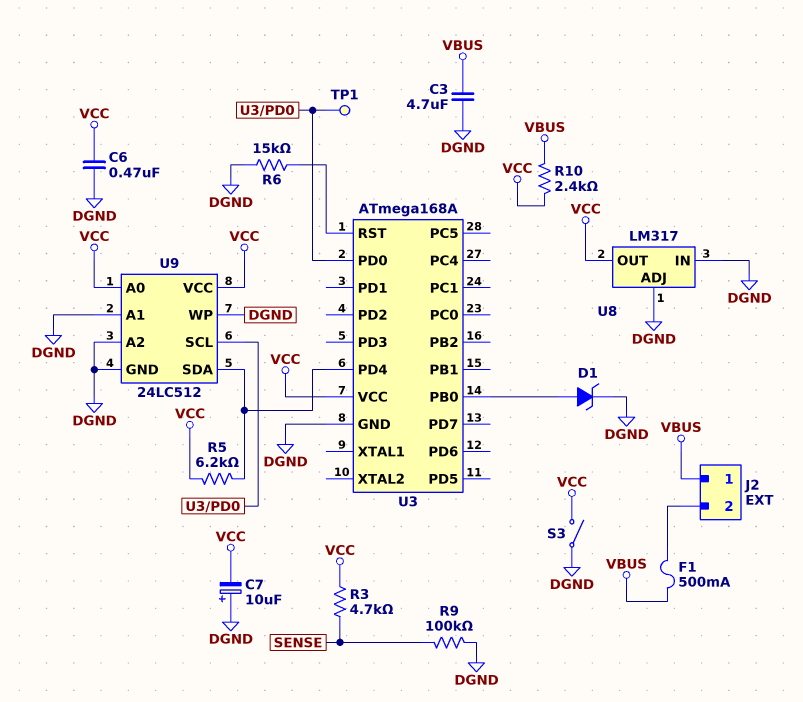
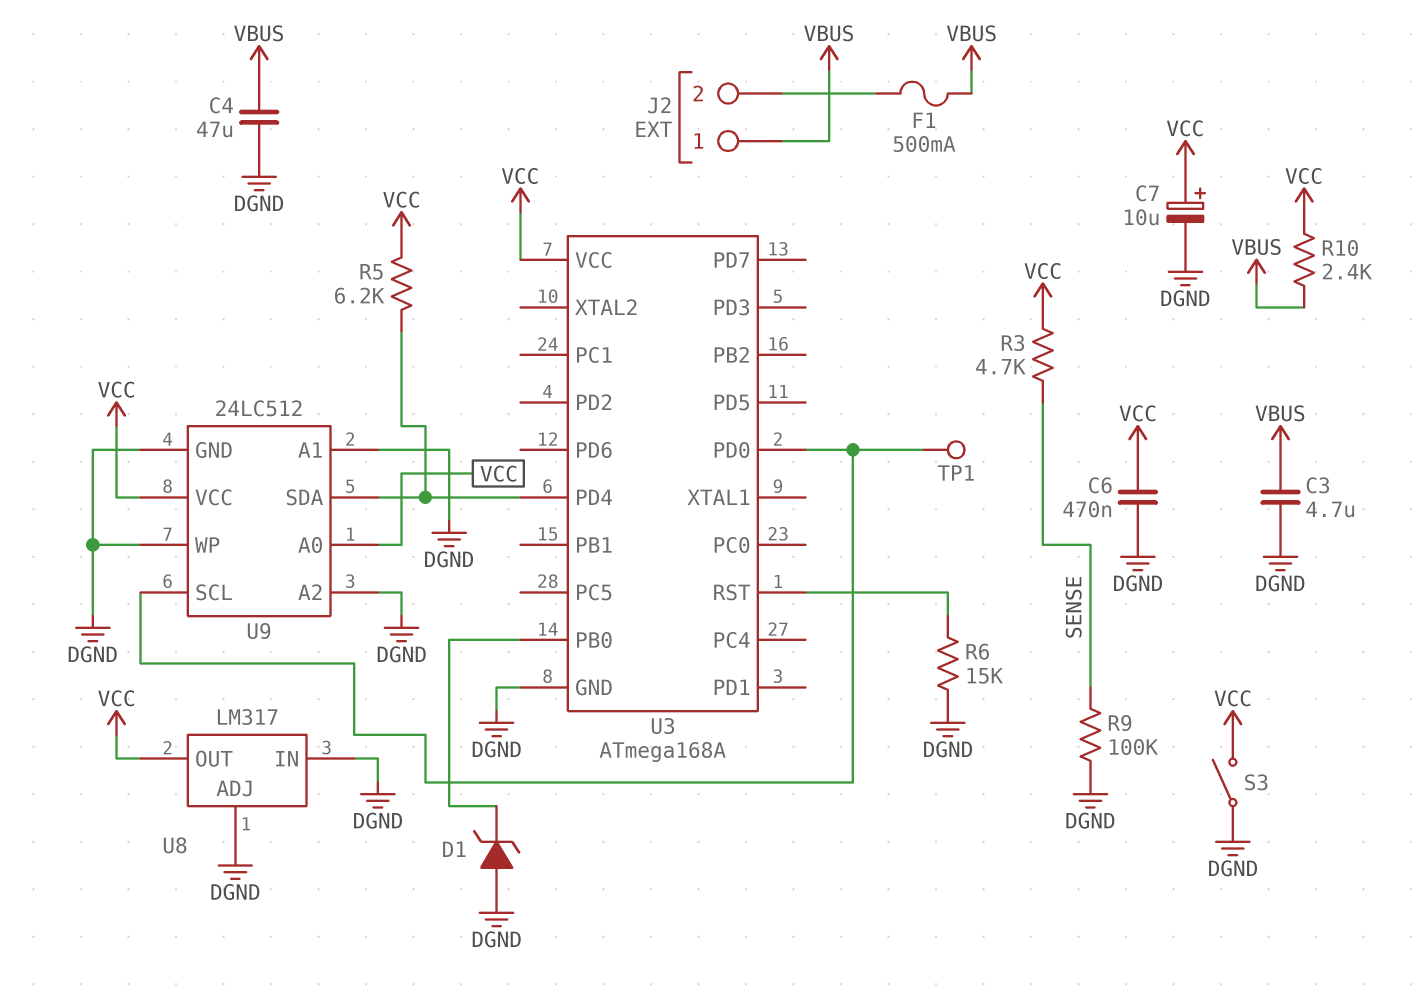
C4: none -> 47uF (DGND, VBUS)
C7: 10uF (plus DGND, minus VCC) -> 10uF (plus VCC, minus DGND)
D1: zener (A U3/PB0, K DGND) -> zener (A DGND, K U3/PB0)

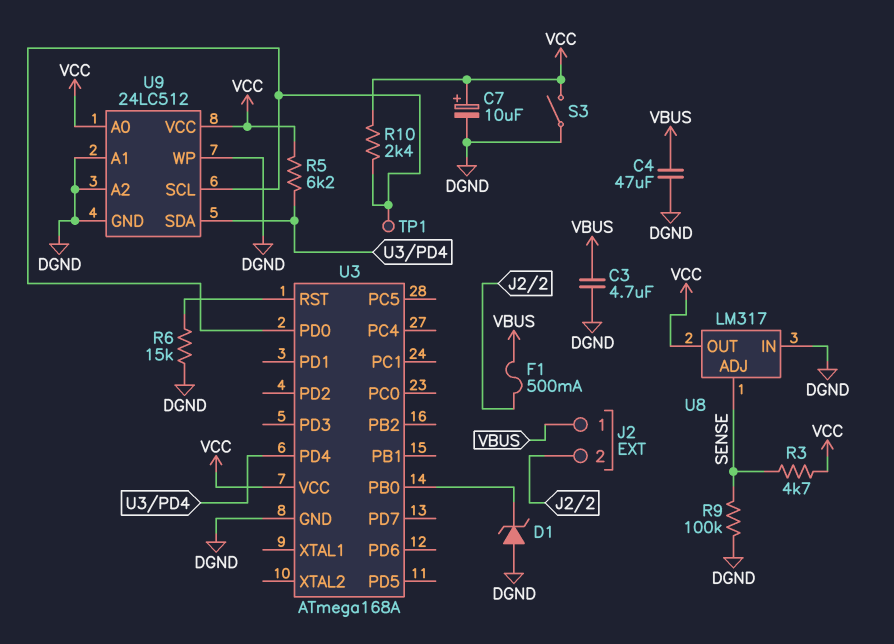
C6: 470nF (DGND, VCC) -> none
R10: 2.4k (VBUS, VCC) -> 2.4k (U3/PD0, VCC)
U8 pin ADJ: DGND -> SENSE

